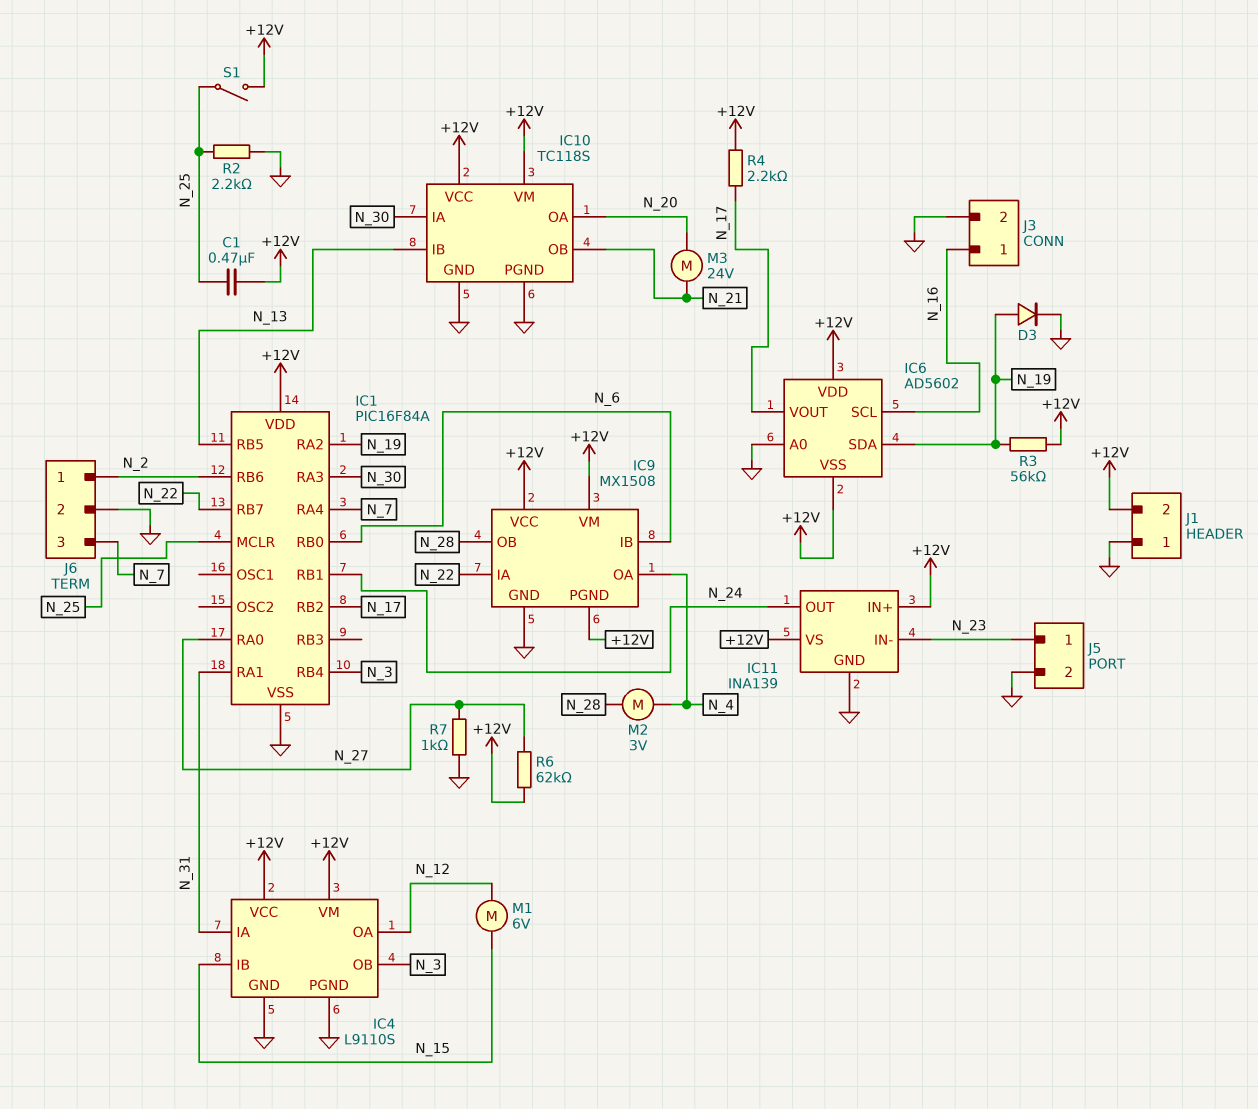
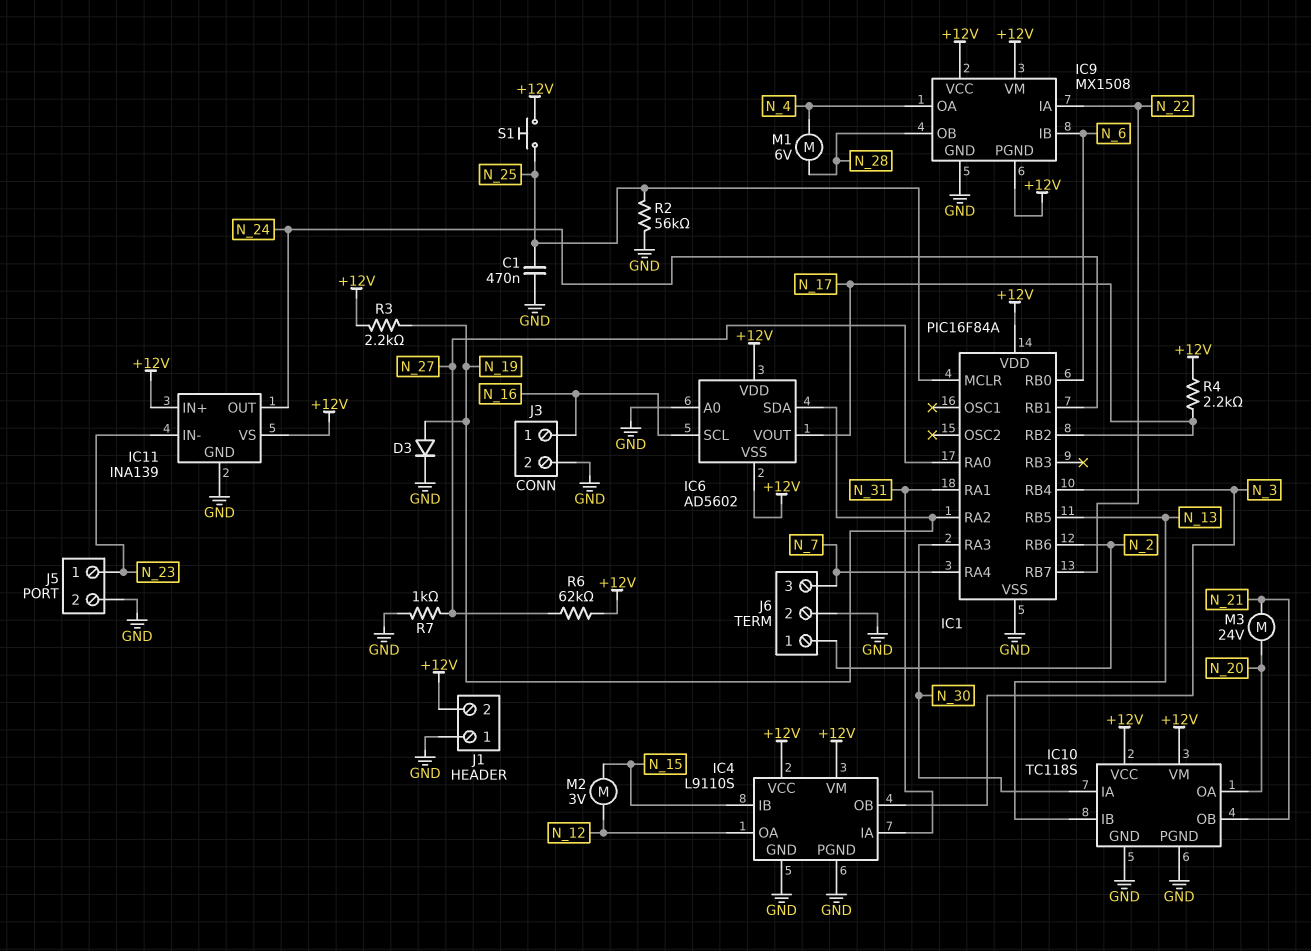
C1: 470nF (+12V, N_25) -> 470nF (GND, N_25)
M1: motor 6V (N_12, N_15) -> motor 6V (N_4, N_28)
M2: motor 3V (N_4, N_28) -> motor 3V (N_12, N_15)
R2: 2.2k (GND, N_25) -> 56k (GND, N_25)
R3: 56k (+12V, N_19) -> 2.2k (+12V, N_19)
S1: switch (+12V, N_25) -> button (+12V, N_25)

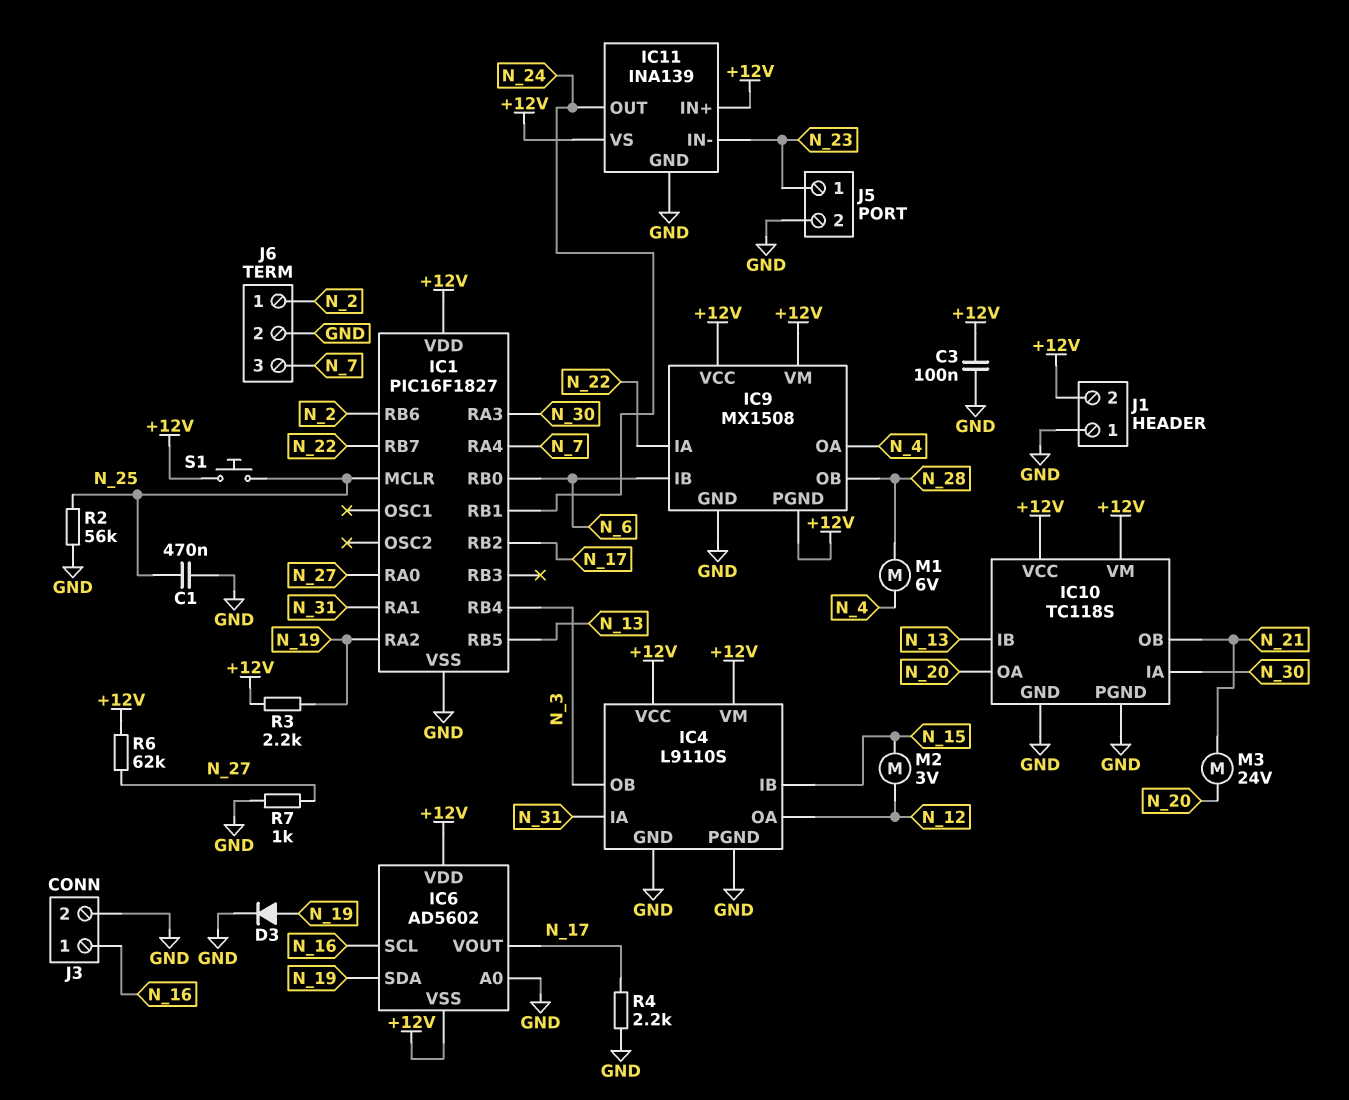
C3: none -> 100nF (+12V, GND)
IC1: PIC16F84A -> PIC16F1827
R4: 2.2k (+12V, N_17) -> 2.2k (GND, N_17)

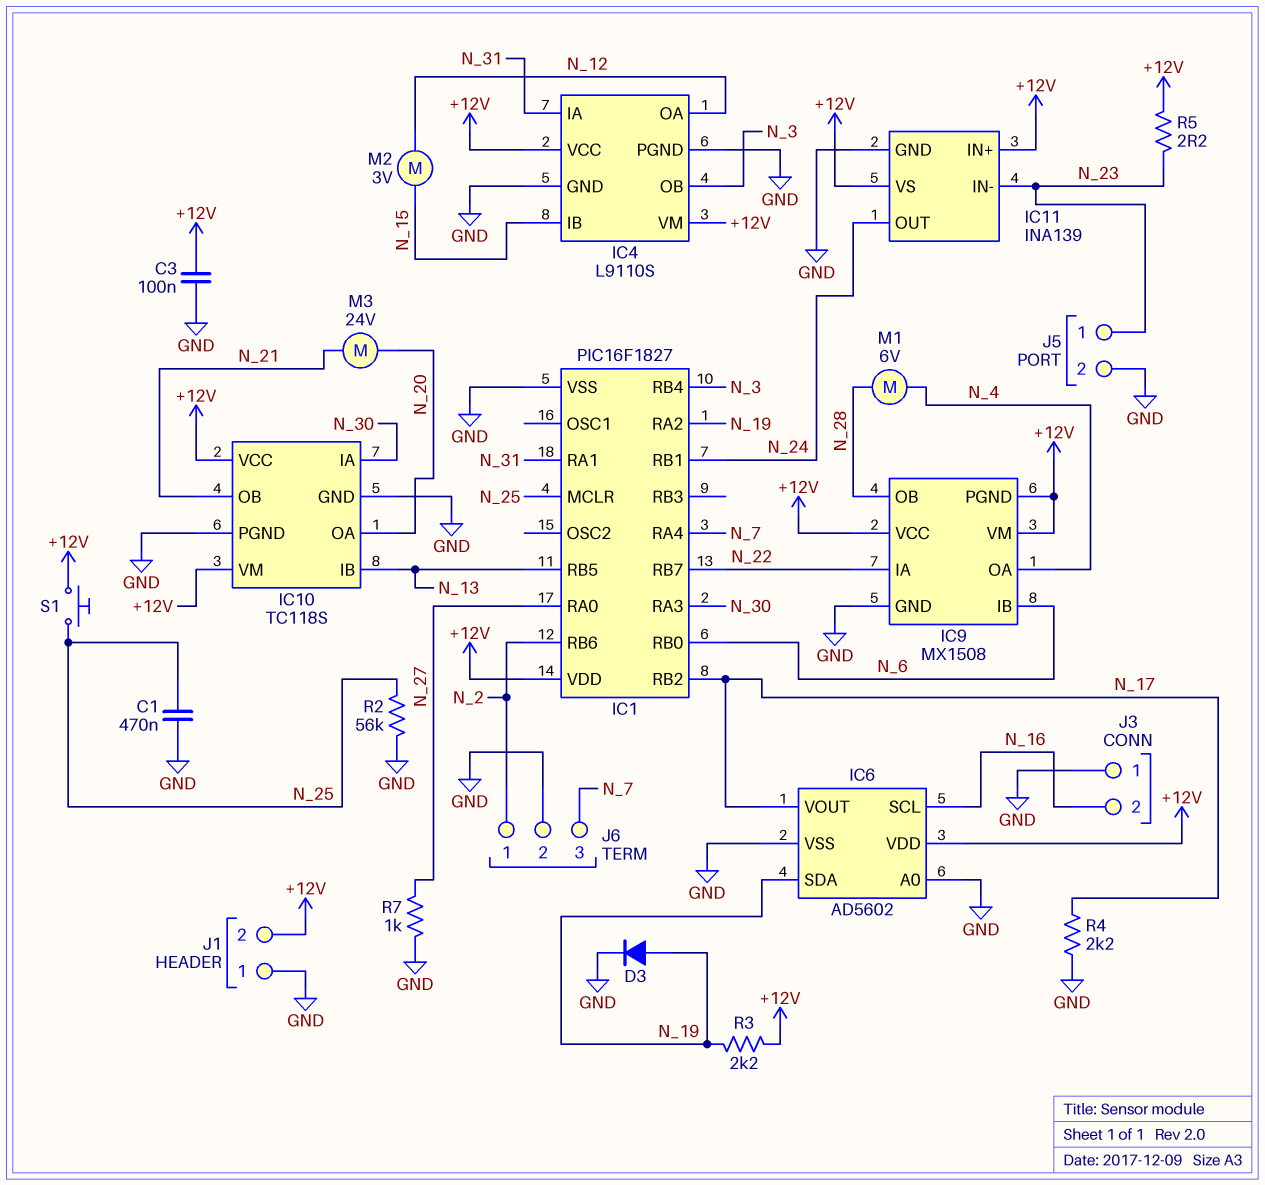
IC6 pin VSS: +12V -> GND
J3 pin 1: N_16 -> GND
J3 pin 2: GND -> N_16
R5: none -> 2.2 (+12V, N_23)
R6: 62k (+12V, N_27) -> none

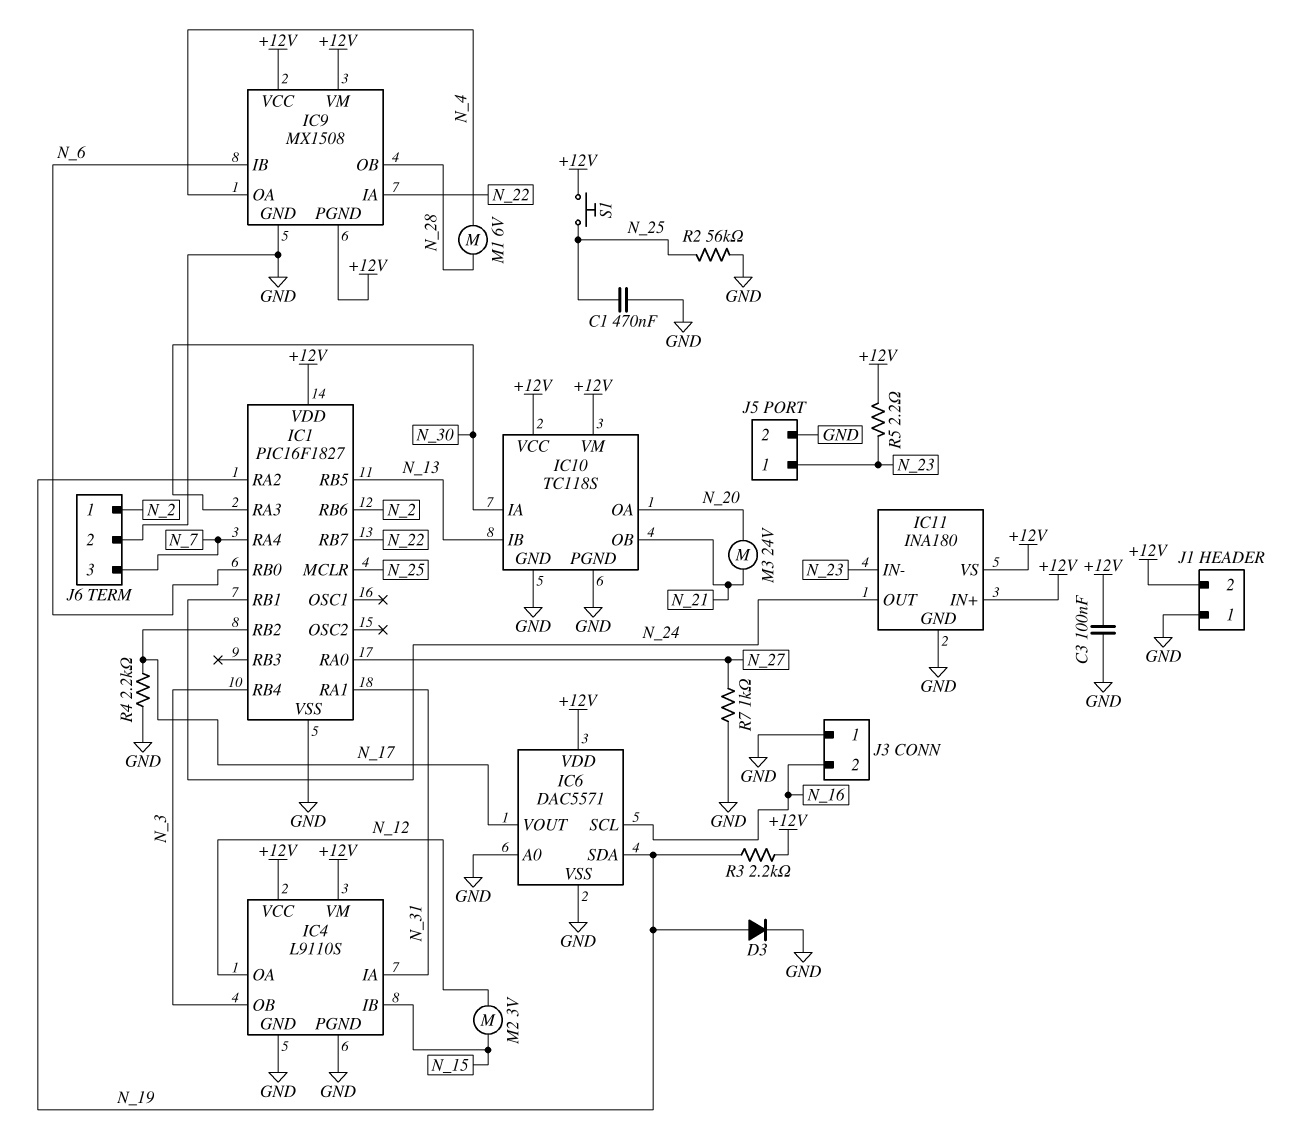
IC6: AD5602 -> DAC5571
IC11: INA139 -> INA180

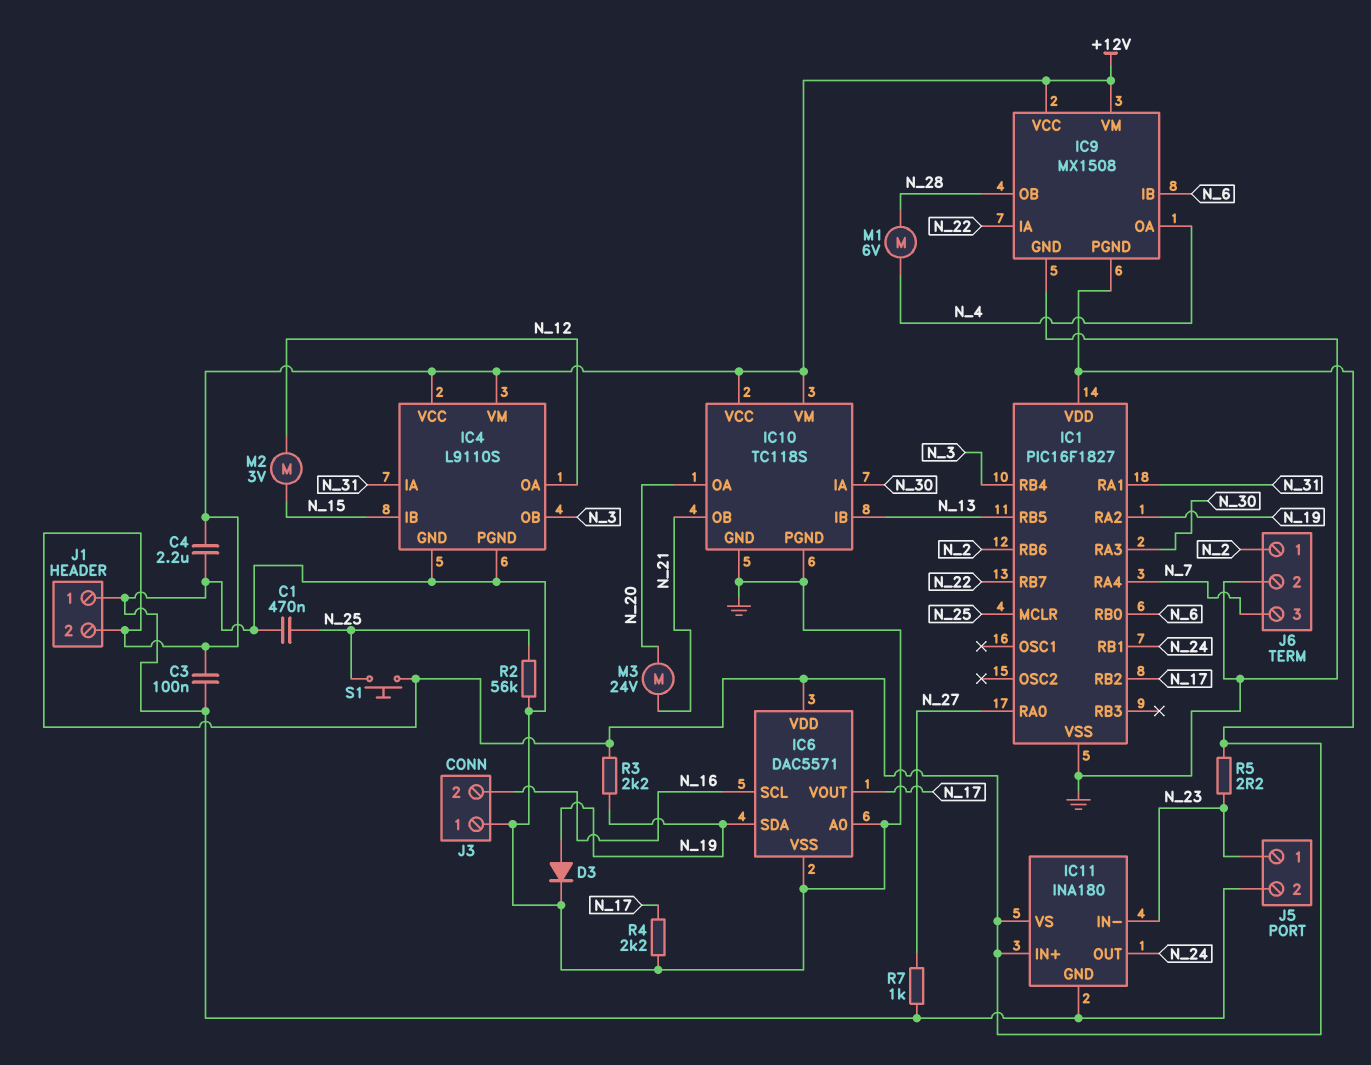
C4: none -> 2.2uF (+12V, GND)

